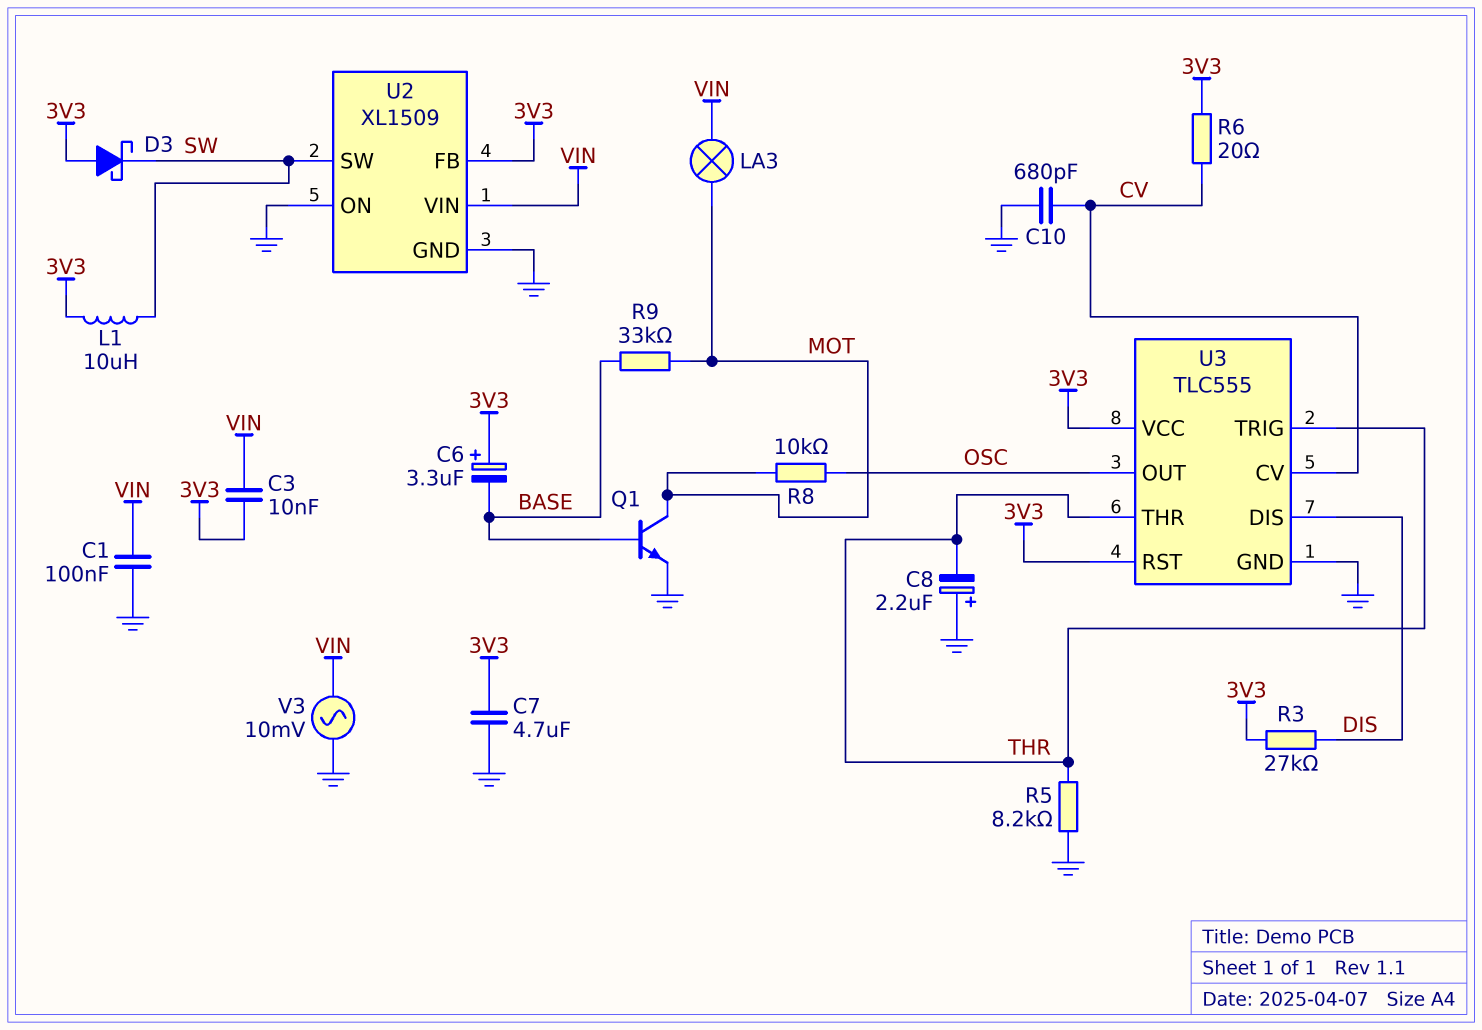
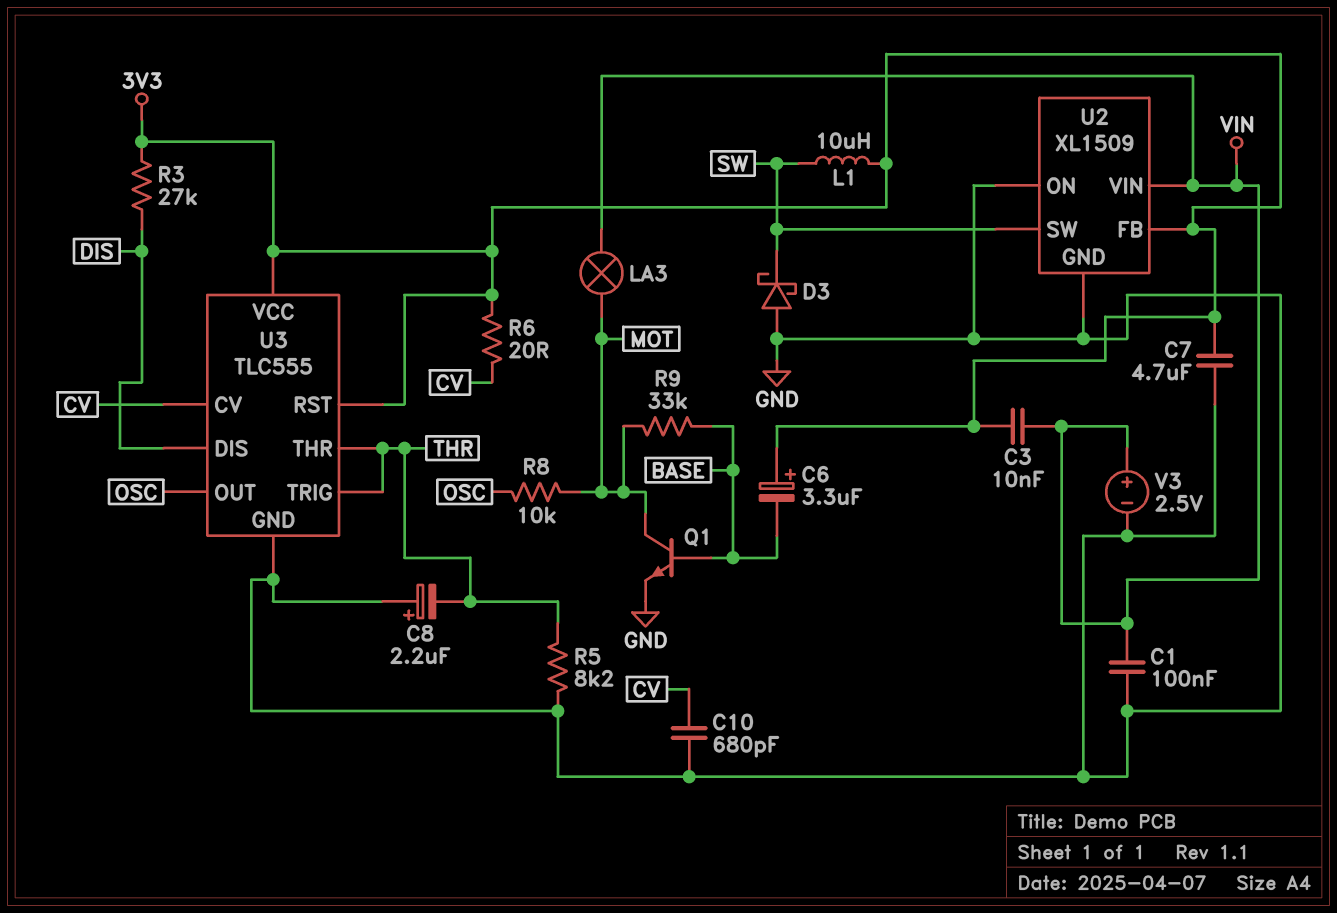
D3: schottky (A 3V3, K SW) -> schottky (A GND, K SW)
V3: AC 10mV (GND, VIN) -> 2.5V (plus VIN, minus GND)

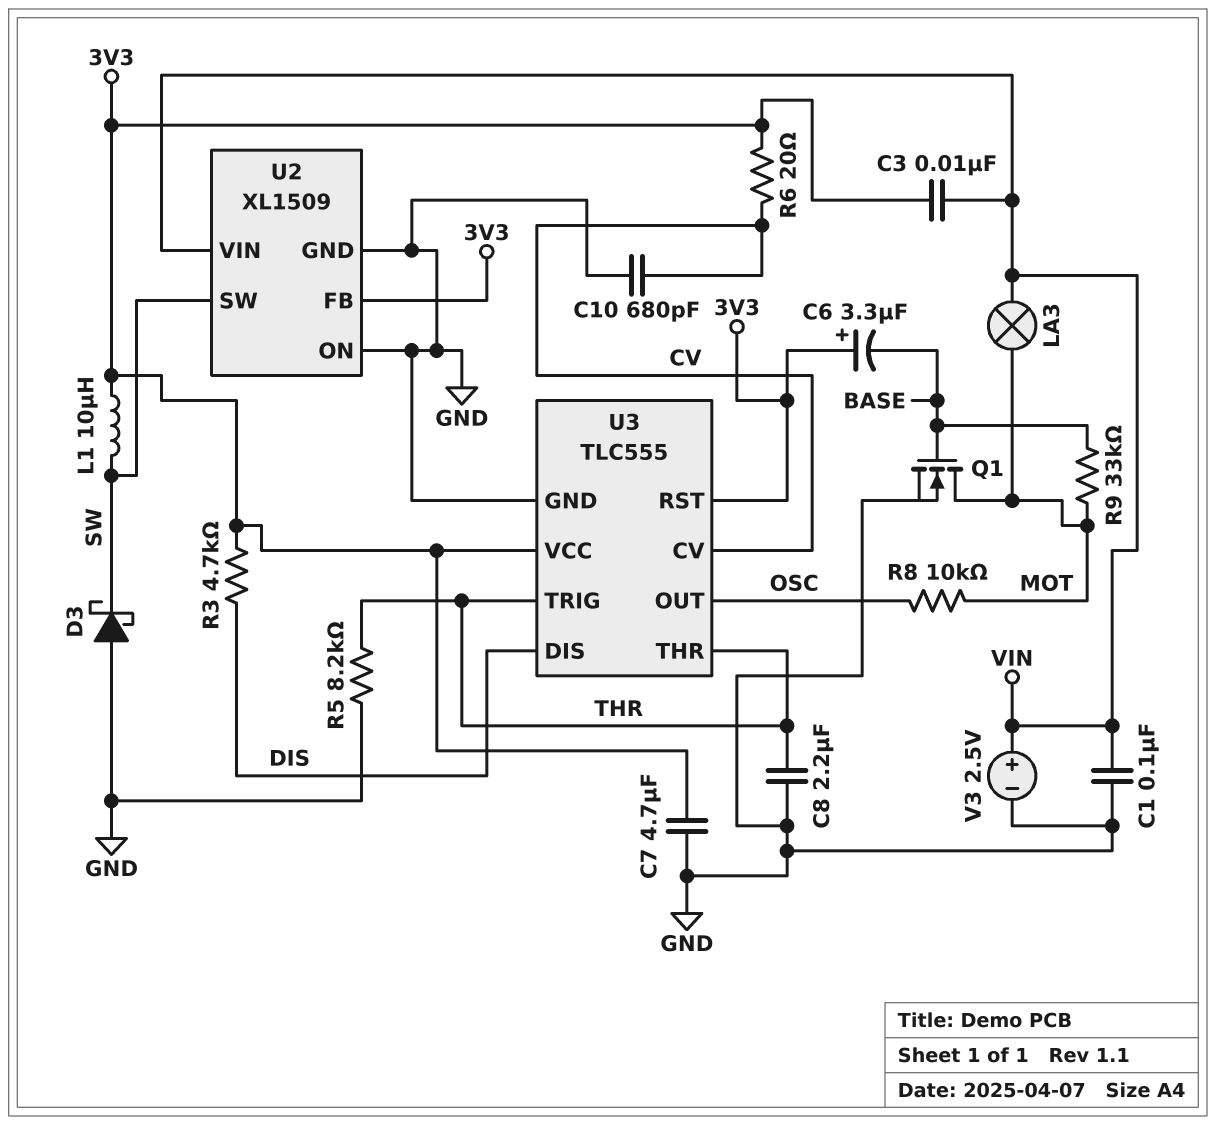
C8: 2.2uF (plus GND, minus THR) -> 2.2uF (GND, THR)
Q1: NPN (B BASE, C MOT, E GND) -> NMOS (G BASE, D MOT, S GND)
R3: 27k (3V3, DIS) -> 4.7k (3V3, DIS)

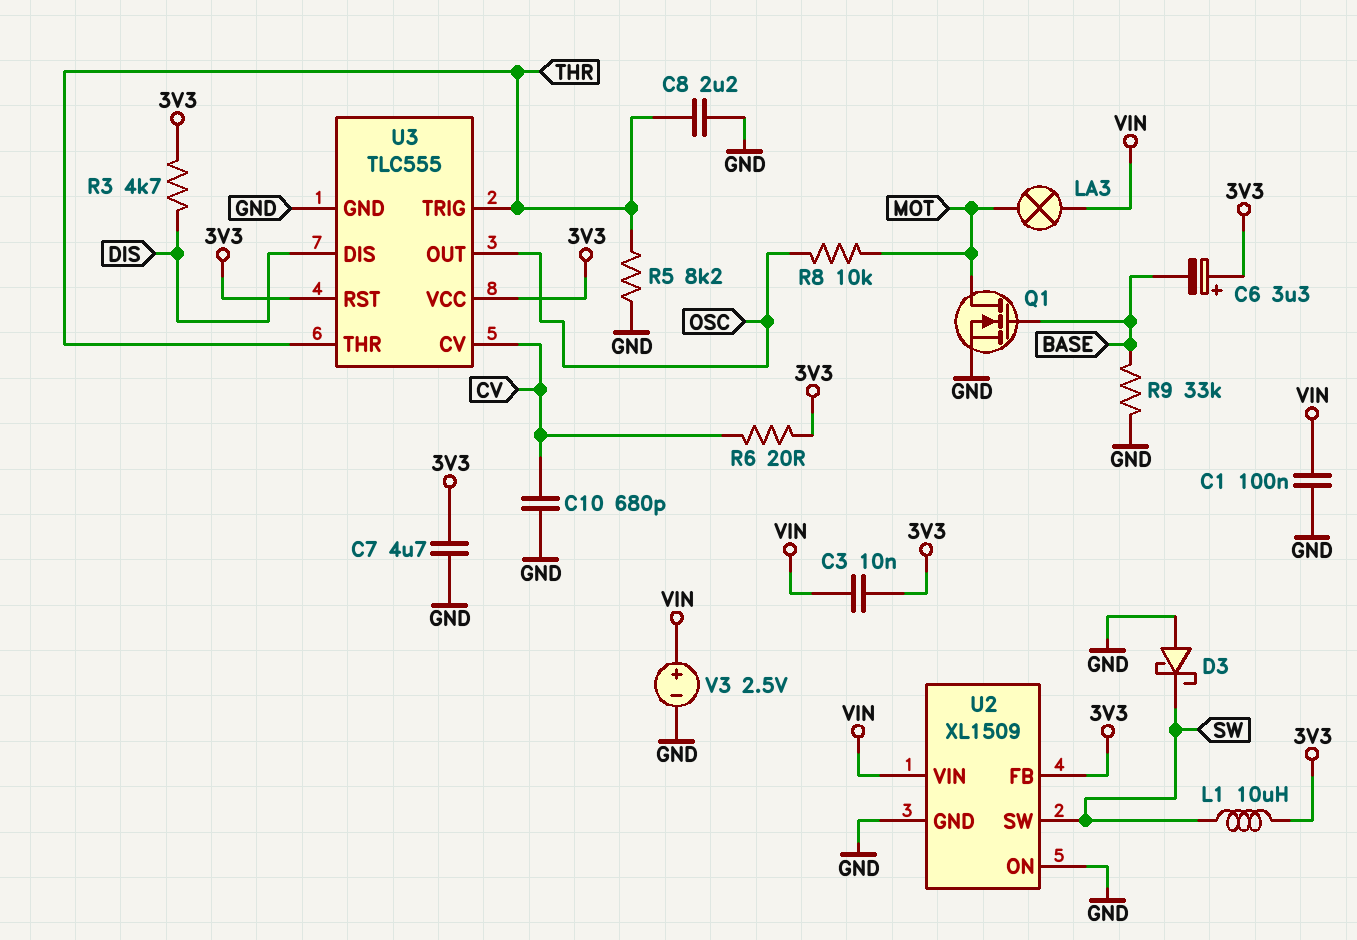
R9: 33k (BASE, MOT) -> 33k (BASE, GND)

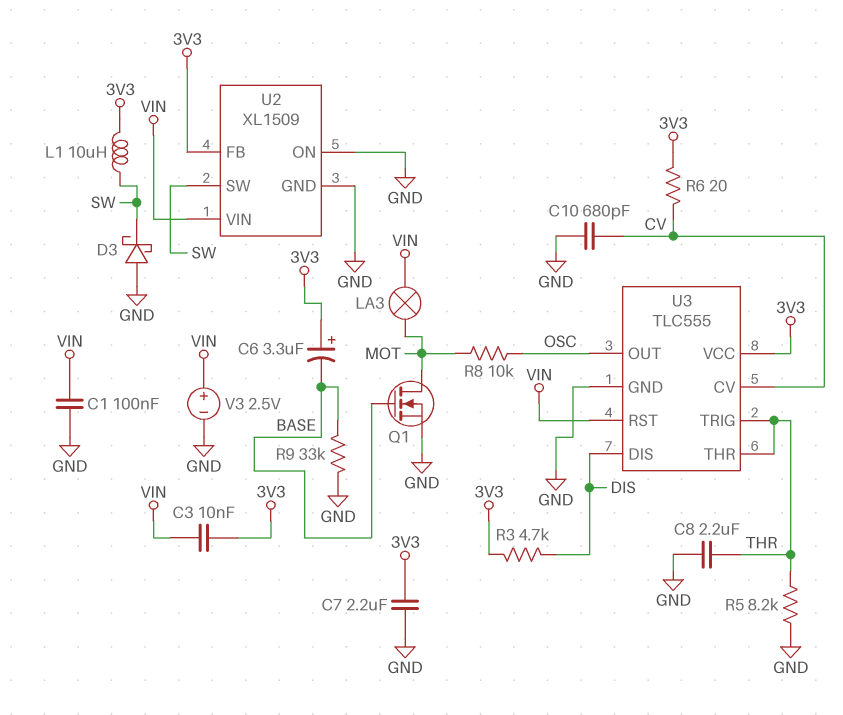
C7: 4.7uF (3V3, GND) -> 2.2uF (3V3, GND)
U3 pin RST: 3V3 -> VIN

